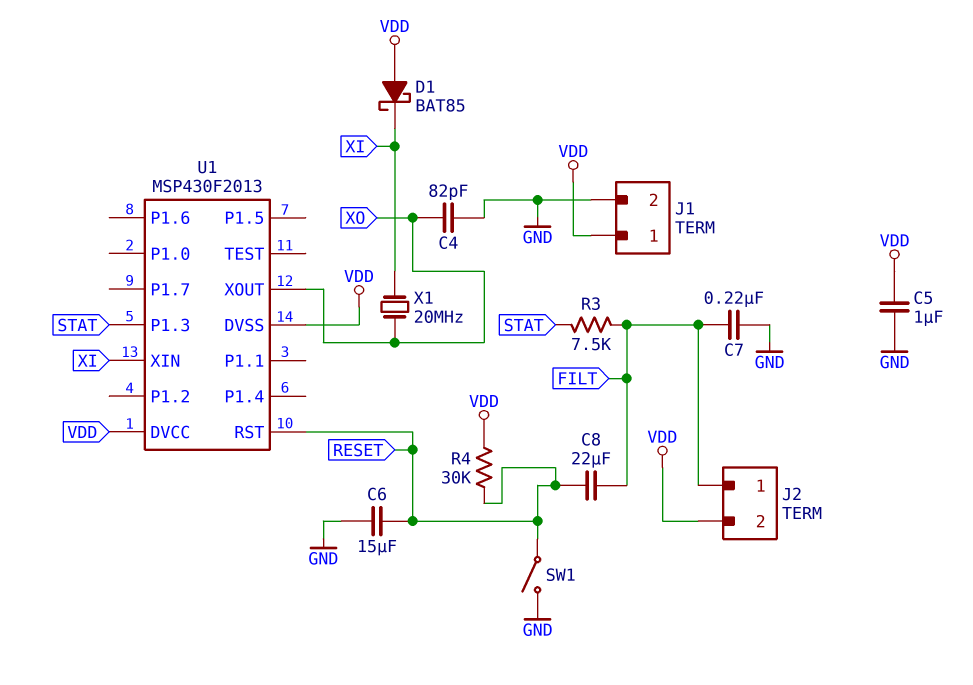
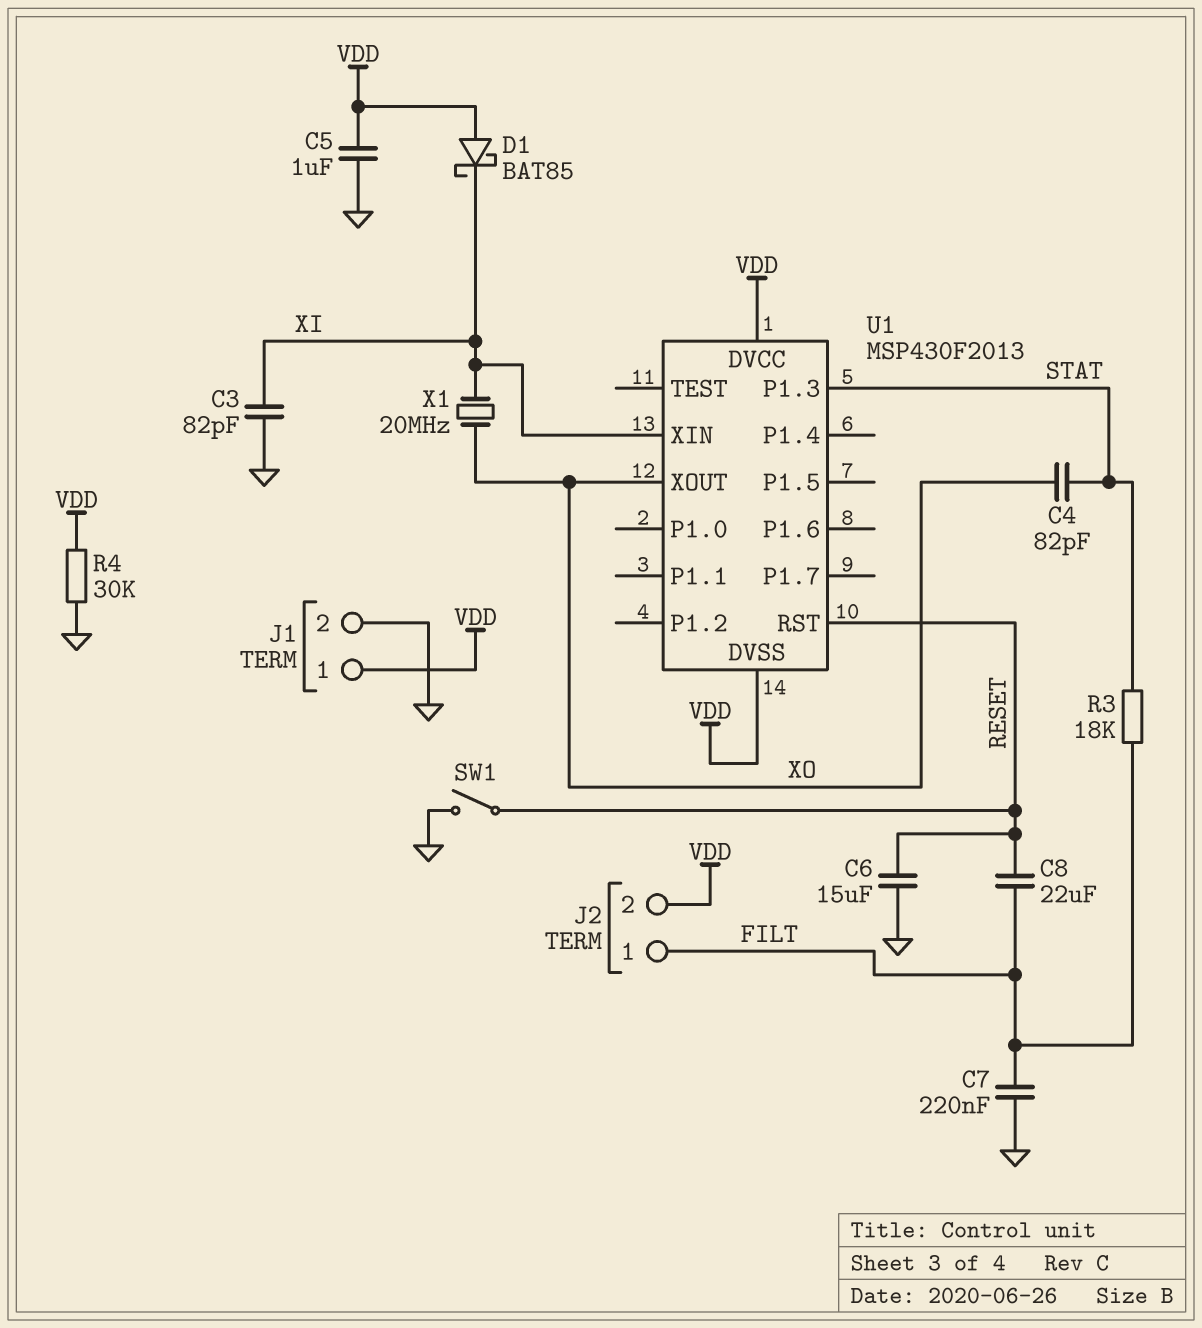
C3: none -> 82pF (GND, XI)
C4: 82pF (GND, XO) -> 82pF (STAT, XO)
R3: 7.5k (FILT, STAT) -> 18k (FILT, STAT)
R4: 30k (RESET, VDD) -> 30k (GND, VDD)

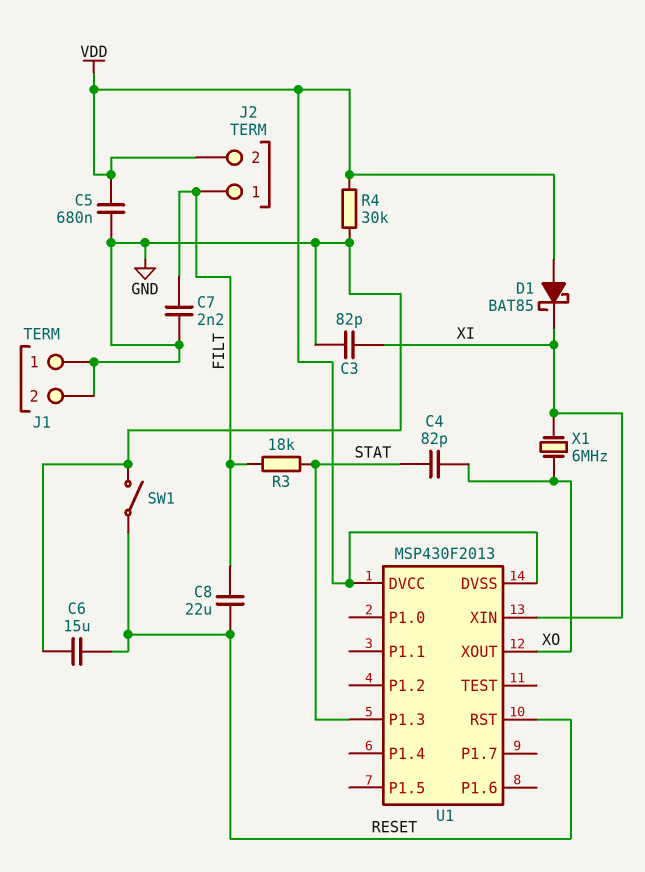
C5: 1uF (GND, VDD) -> 680nF (GND, VDD)
C7: 220nF (FILT, GND) -> 2.2nF (FILT, GND)
J1 pin 1: VDD -> GND
X1: 20MHz (XI, XO) -> 6MHz (XI, XO)

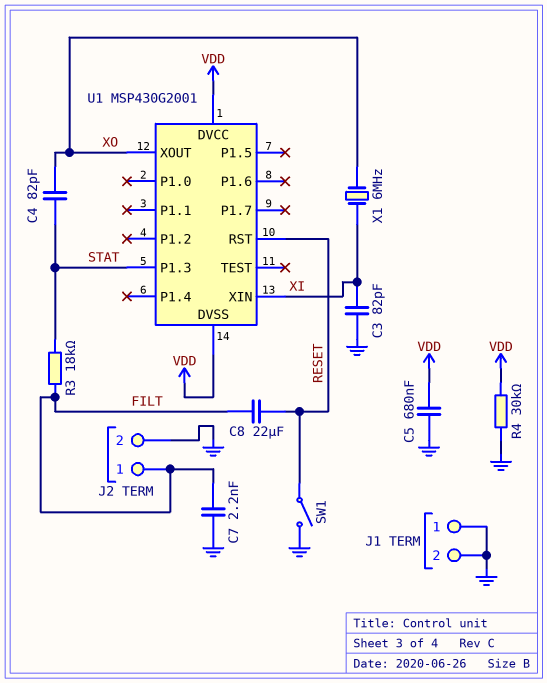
C6: 15uF (GND, RESET) -> none
D1: schottky BAT85 (A VDD, K XI) -> none
J2 pin 2: VDD -> GND
U1: MSP430F2013 -> MSP430G2001

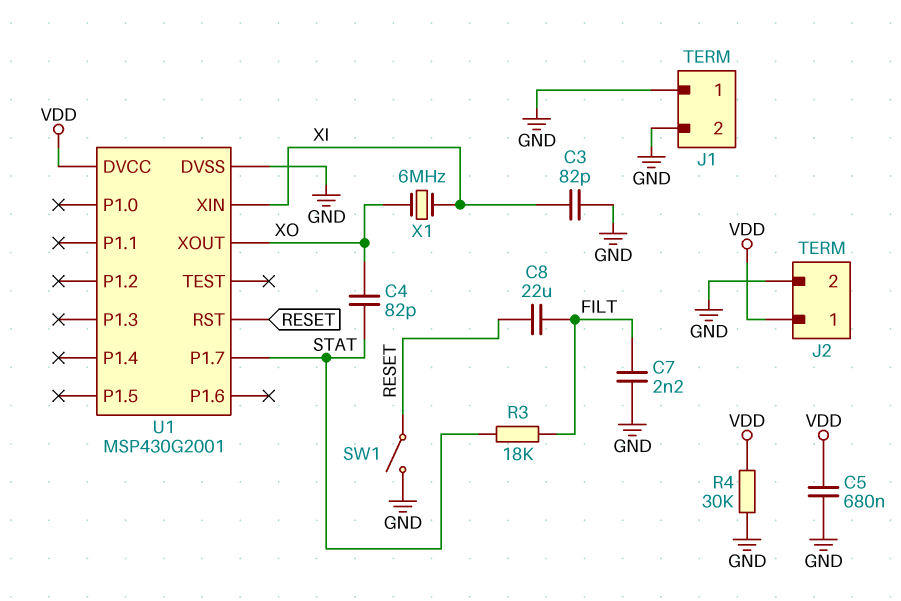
J2 pin 1: FILT -> VDD
U1 pin DVSS: VDD -> GND
U1 pin P1.3: STAT -> none
U1 pin P1.7: none -> STAT

